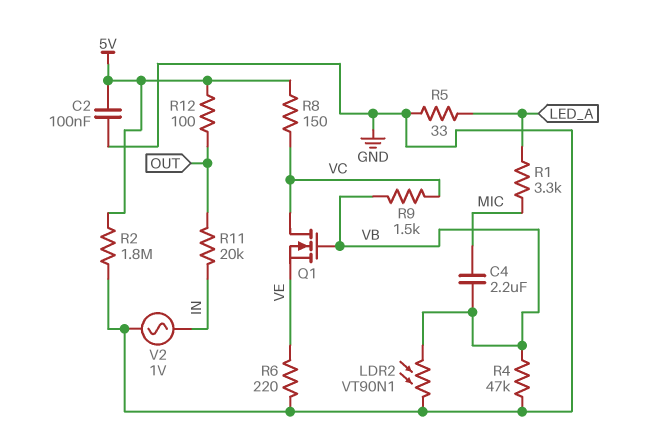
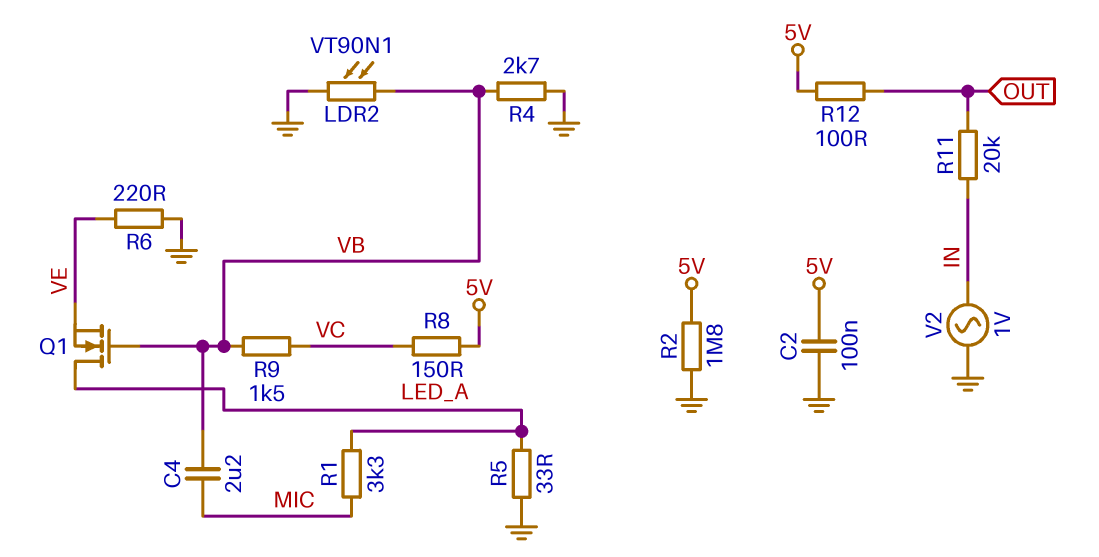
Q1: NMOS (G VB, D VC, S VE) -> NMOS (G VB, D LED_A, S VE)
R4: 47k (GND, VB) -> 2.7k (GND, VB)

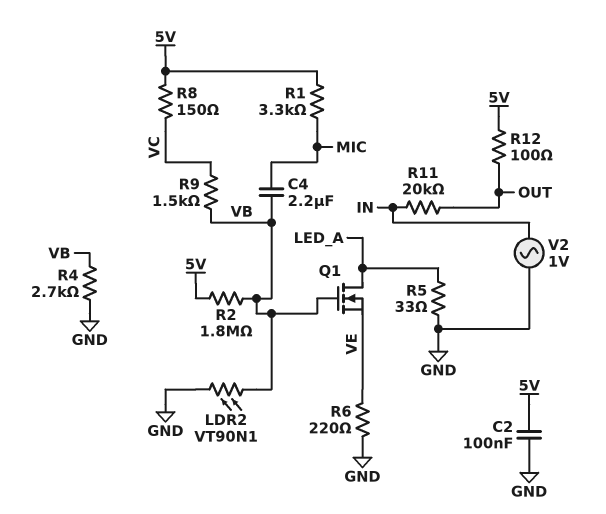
R1: 3.3k (LED_A, MIC) -> 3.3k (5V, MIC)
R2: 1.8M (5V, GND) -> 1.8M (5V, VB)

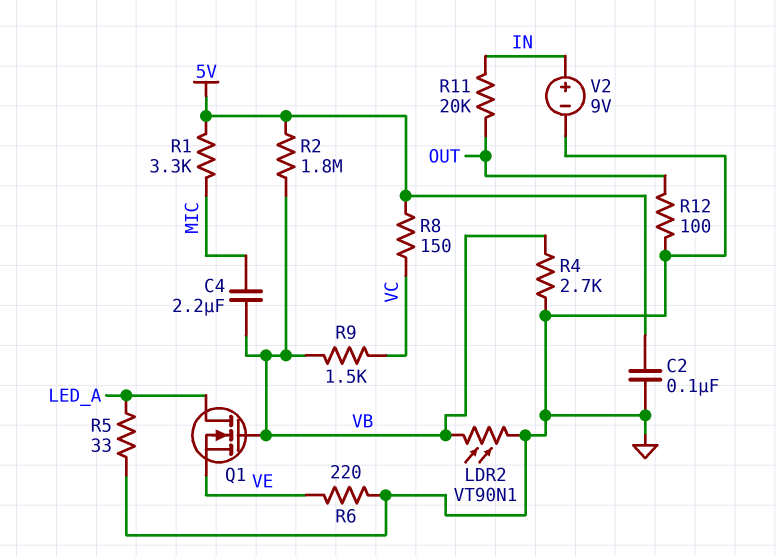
R12: 100 (5V, OUT) -> 100 (GND, OUT)
V2: AC 1V (GND, IN) -> 9V (plus IN, minus GND)

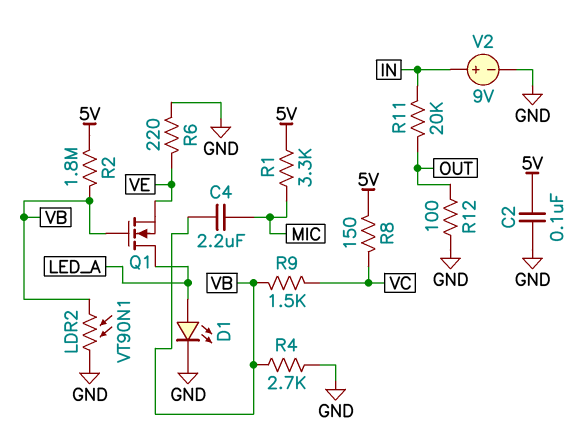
D1: none -> LED (A LED_A, K GND)
R5: 33 (GND, LED_A) -> none

